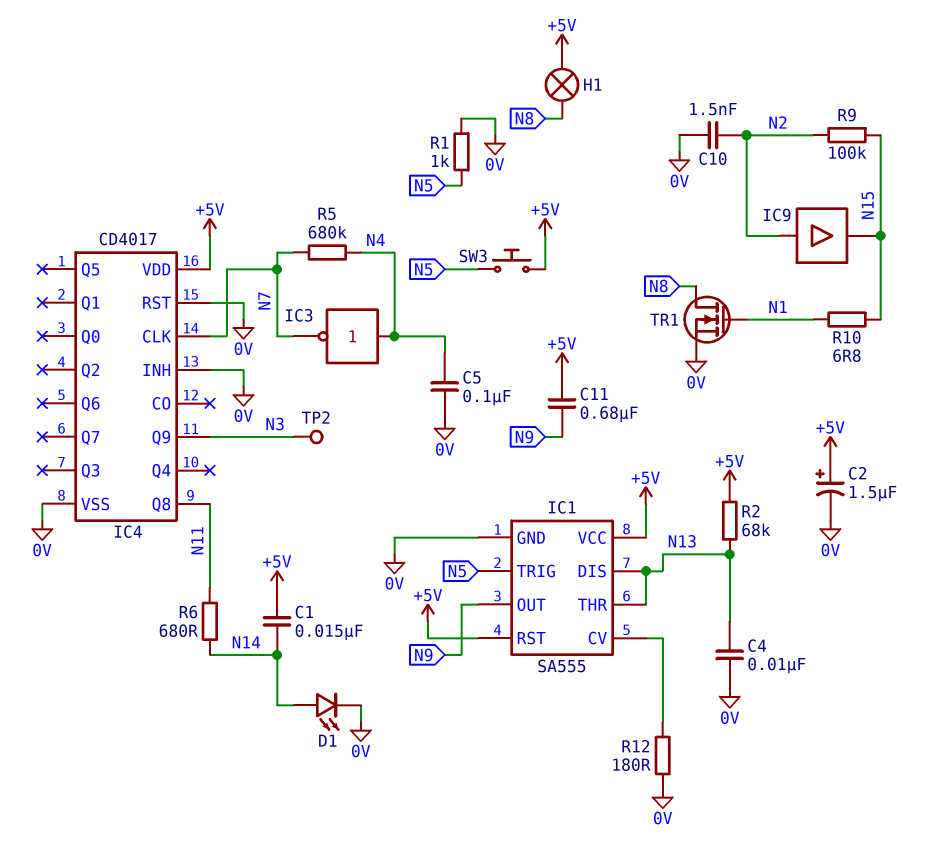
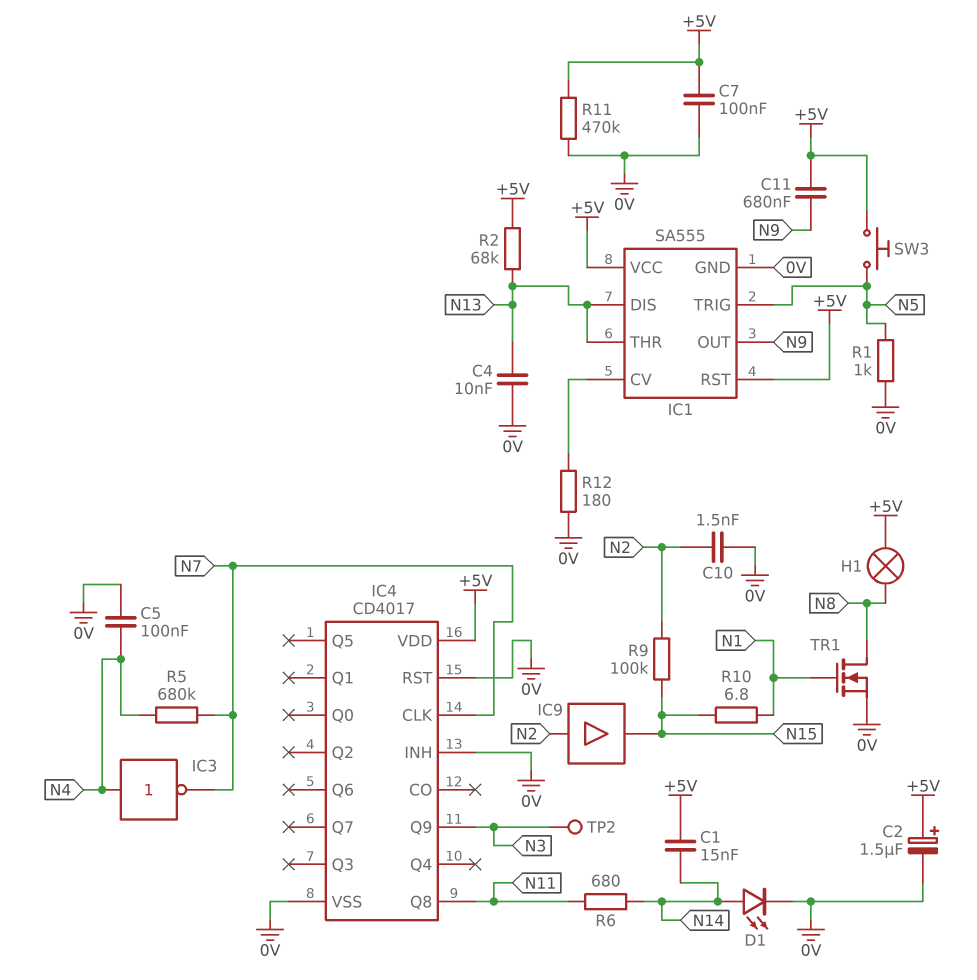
C7: none -> 100nF (+5V, 0V)
R11: none -> 470k (+5V, 0V)

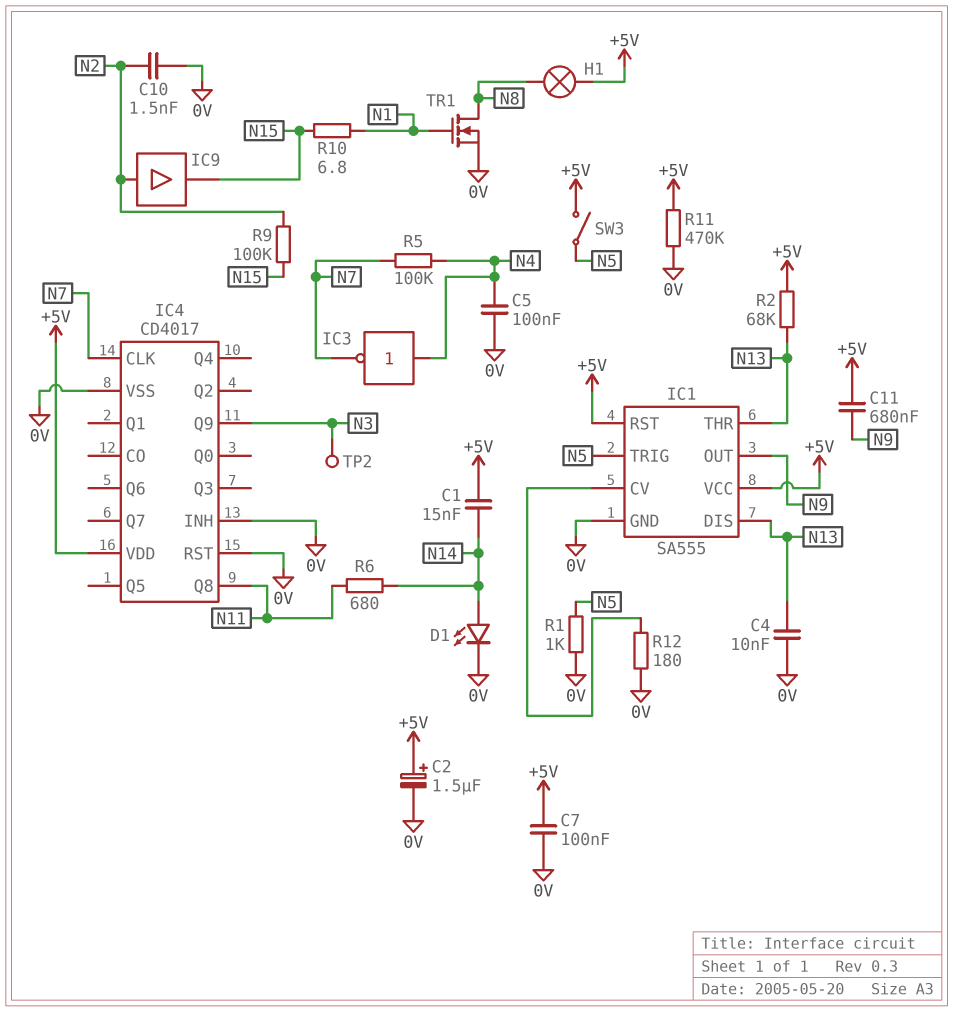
R5: 680k (N4, N7) -> 100k (N4, N7)
SW3: button (+5V, N5) -> switch (+5V, N5)

